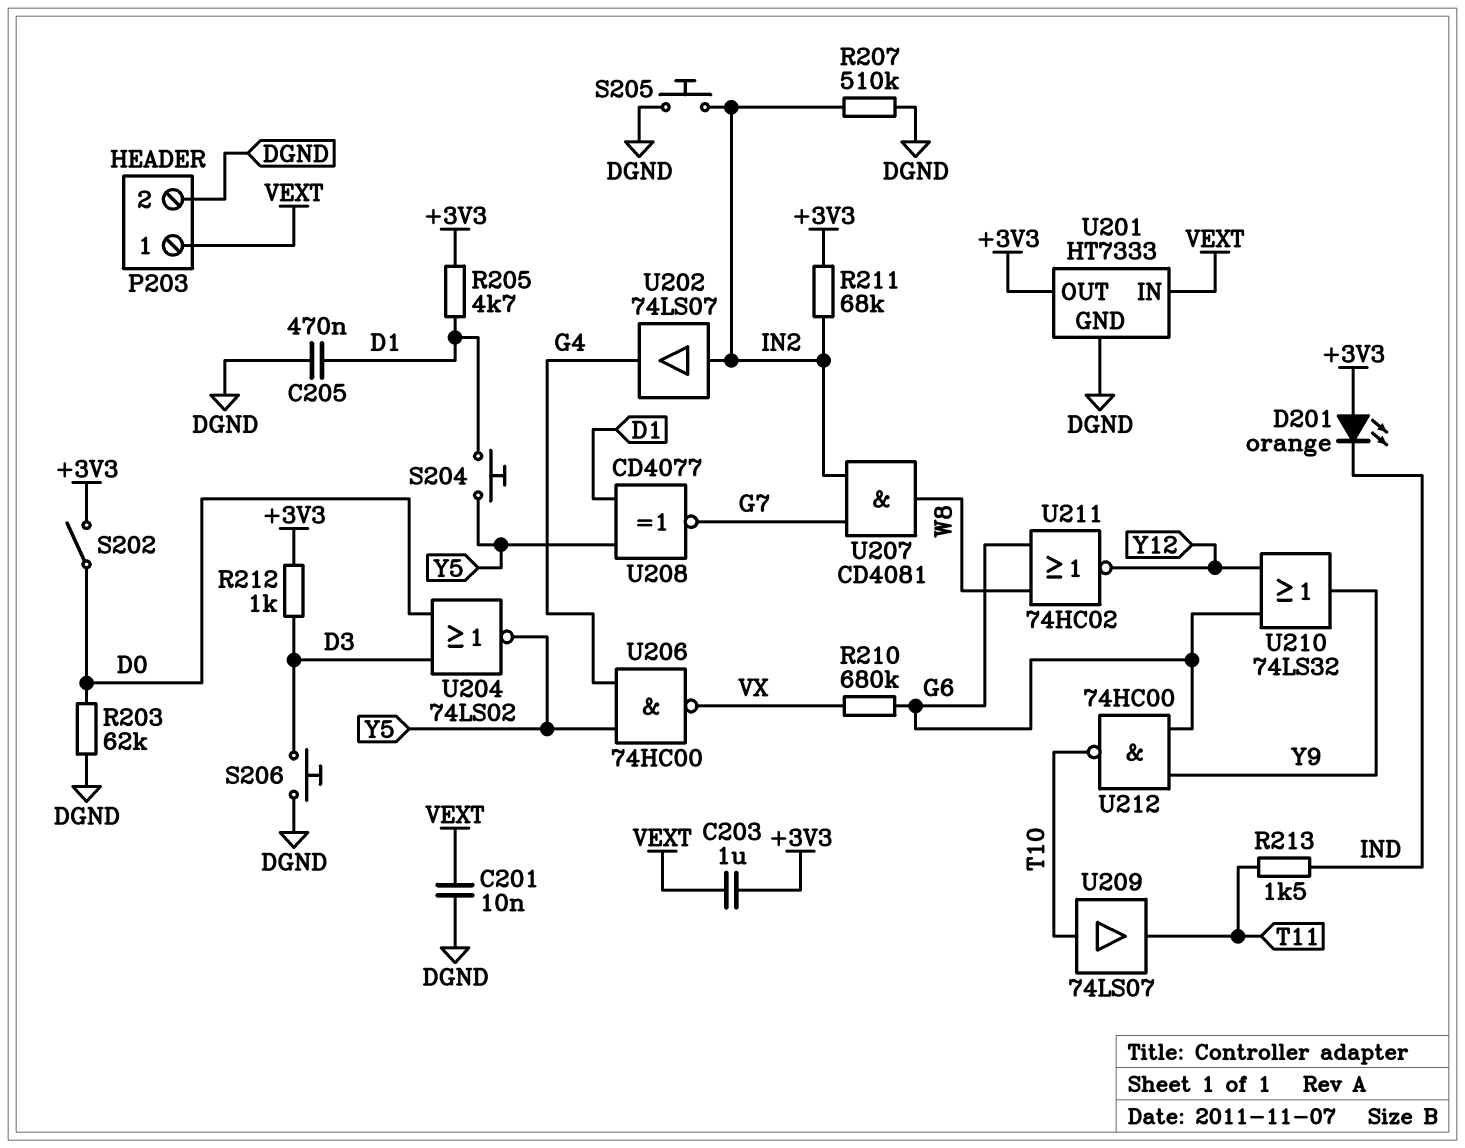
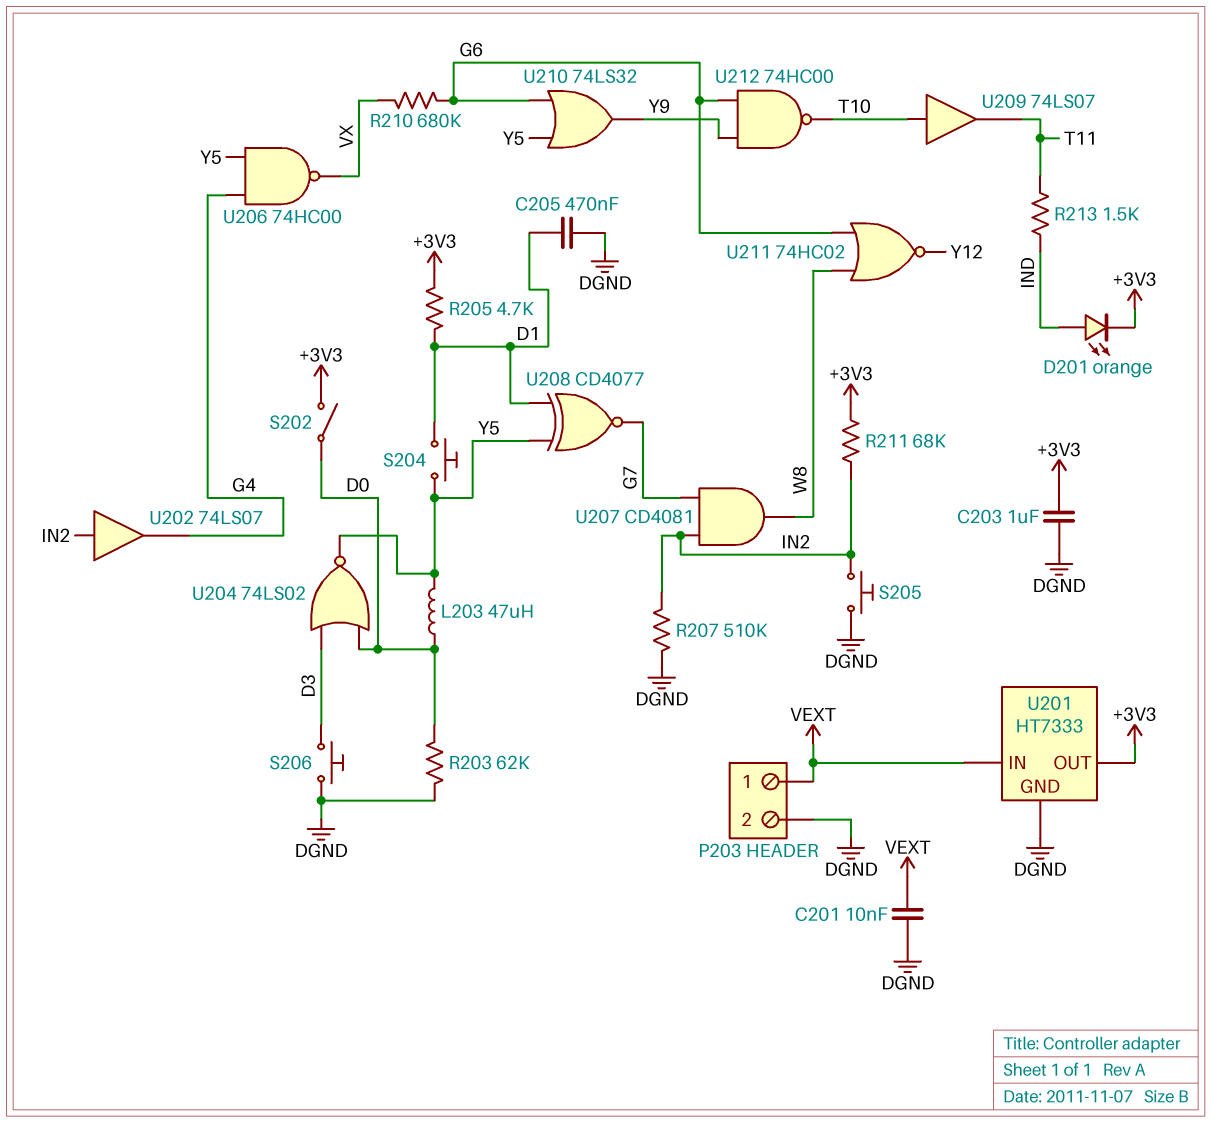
C203: 1uF (+3V3, VEXT) -> 1uF (+3V3, DGND)
D201: LED orange (A +3V3, K IND) -> LED orange (A IND, K +3V3)
L203: none -> 47uH (D0, Y5)
R212: 1k (+3V3, D3) -> none
U210: OR 74LS32 (in G6, in Y12, out Y9) -> OR 74LS32 (in G6, in Y5, out Y9)

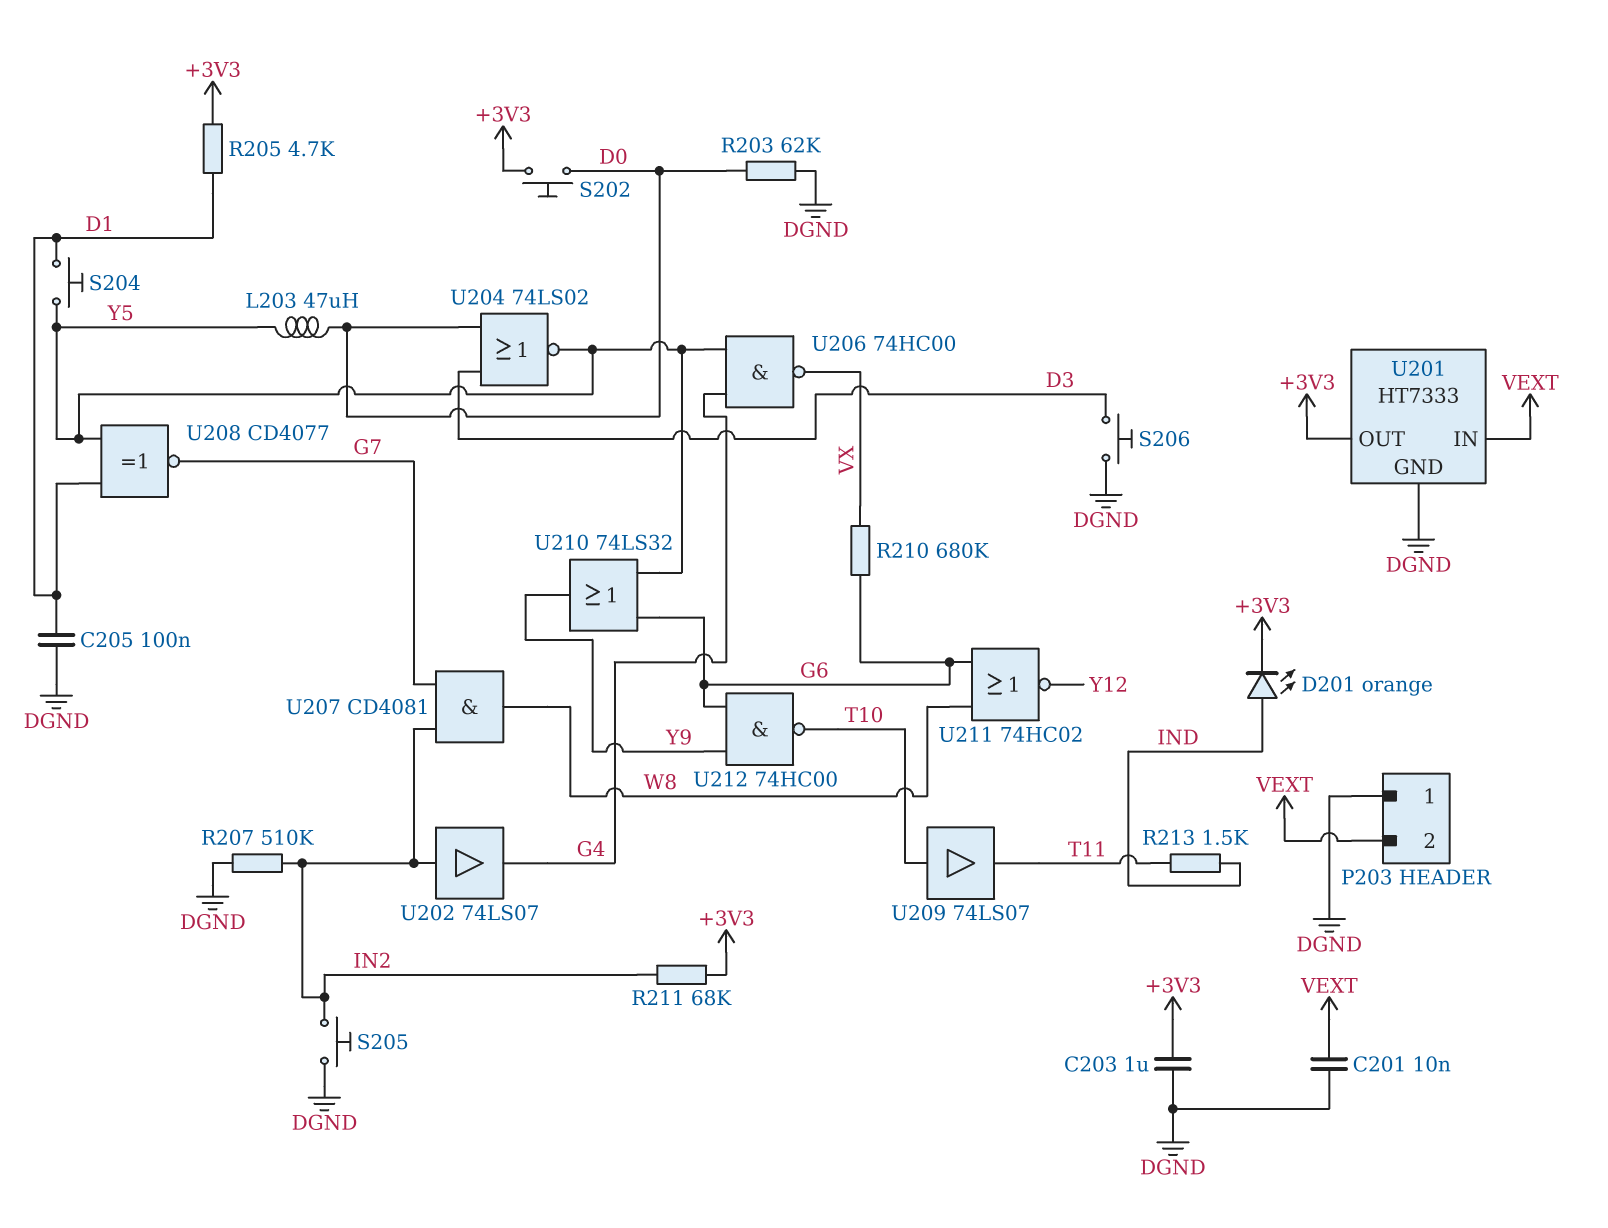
C205: 470nF (D1, DGND) -> 100nF (D1, DGND)
P203 pin 1: VEXT -> DGND
P203 pin 2: DGND -> VEXT
S202: switch (+3V3, D0) -> button (+3V3, D0)

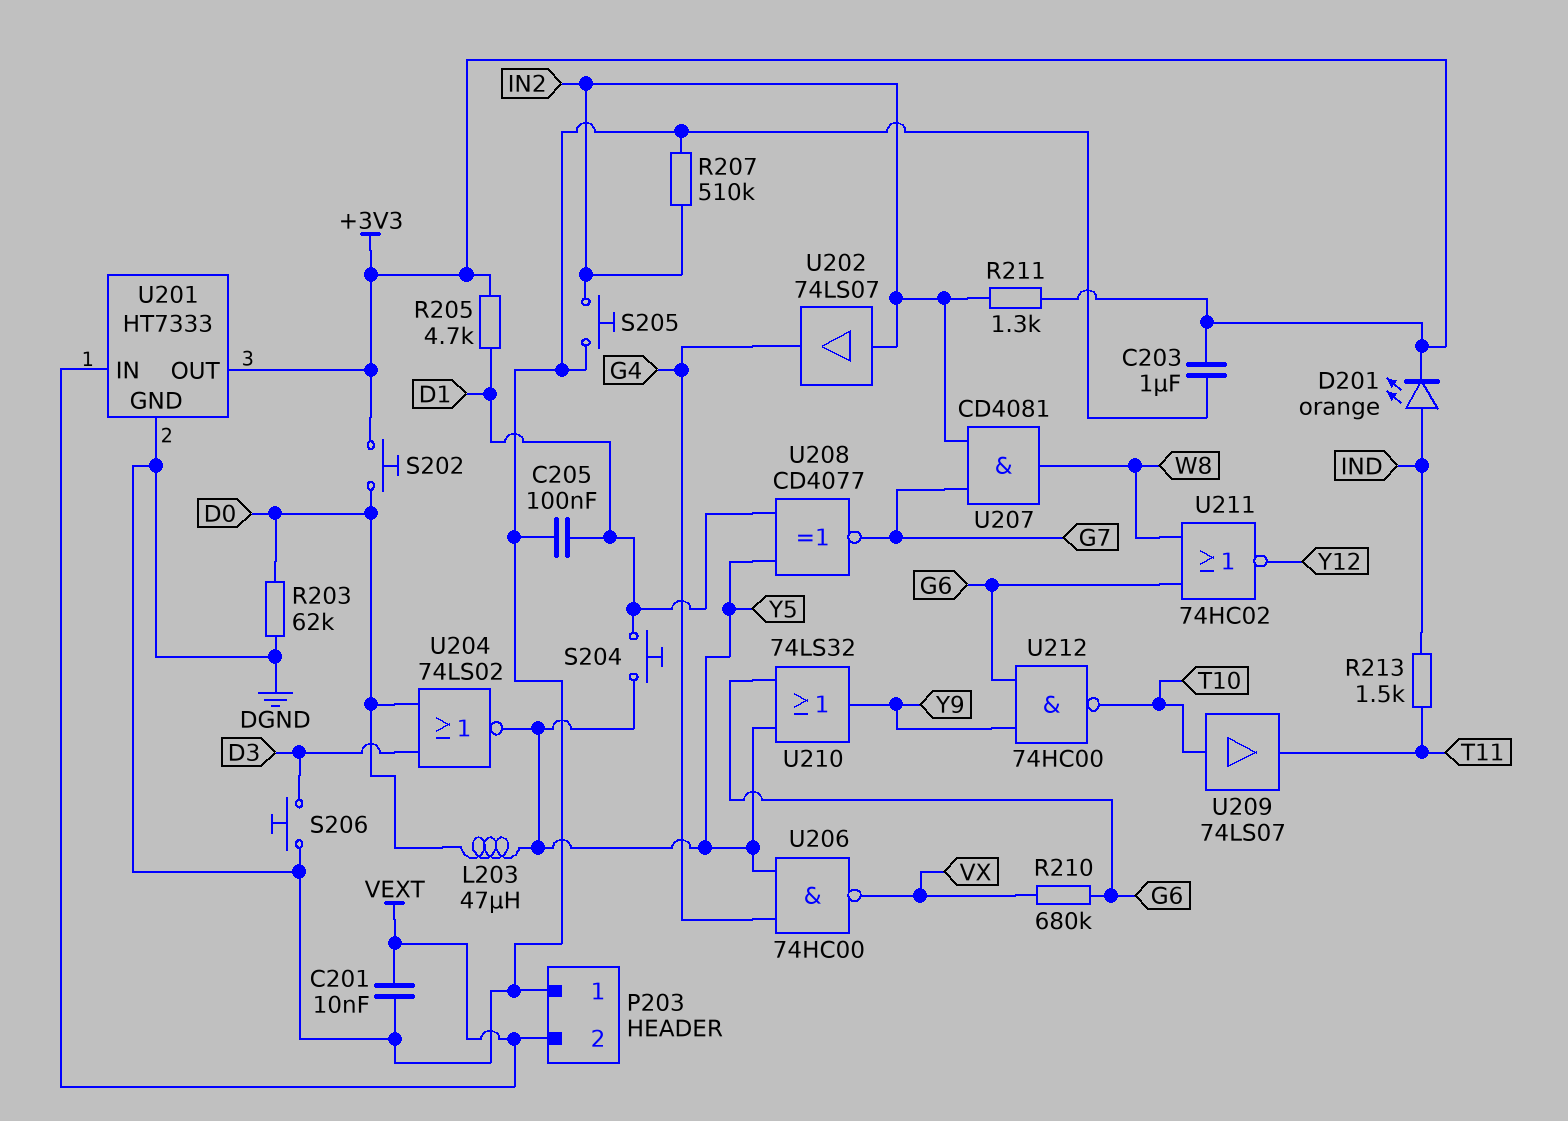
R211: 68k (+3V3, IN2) -> 1.3k (+3V3, IN2)

